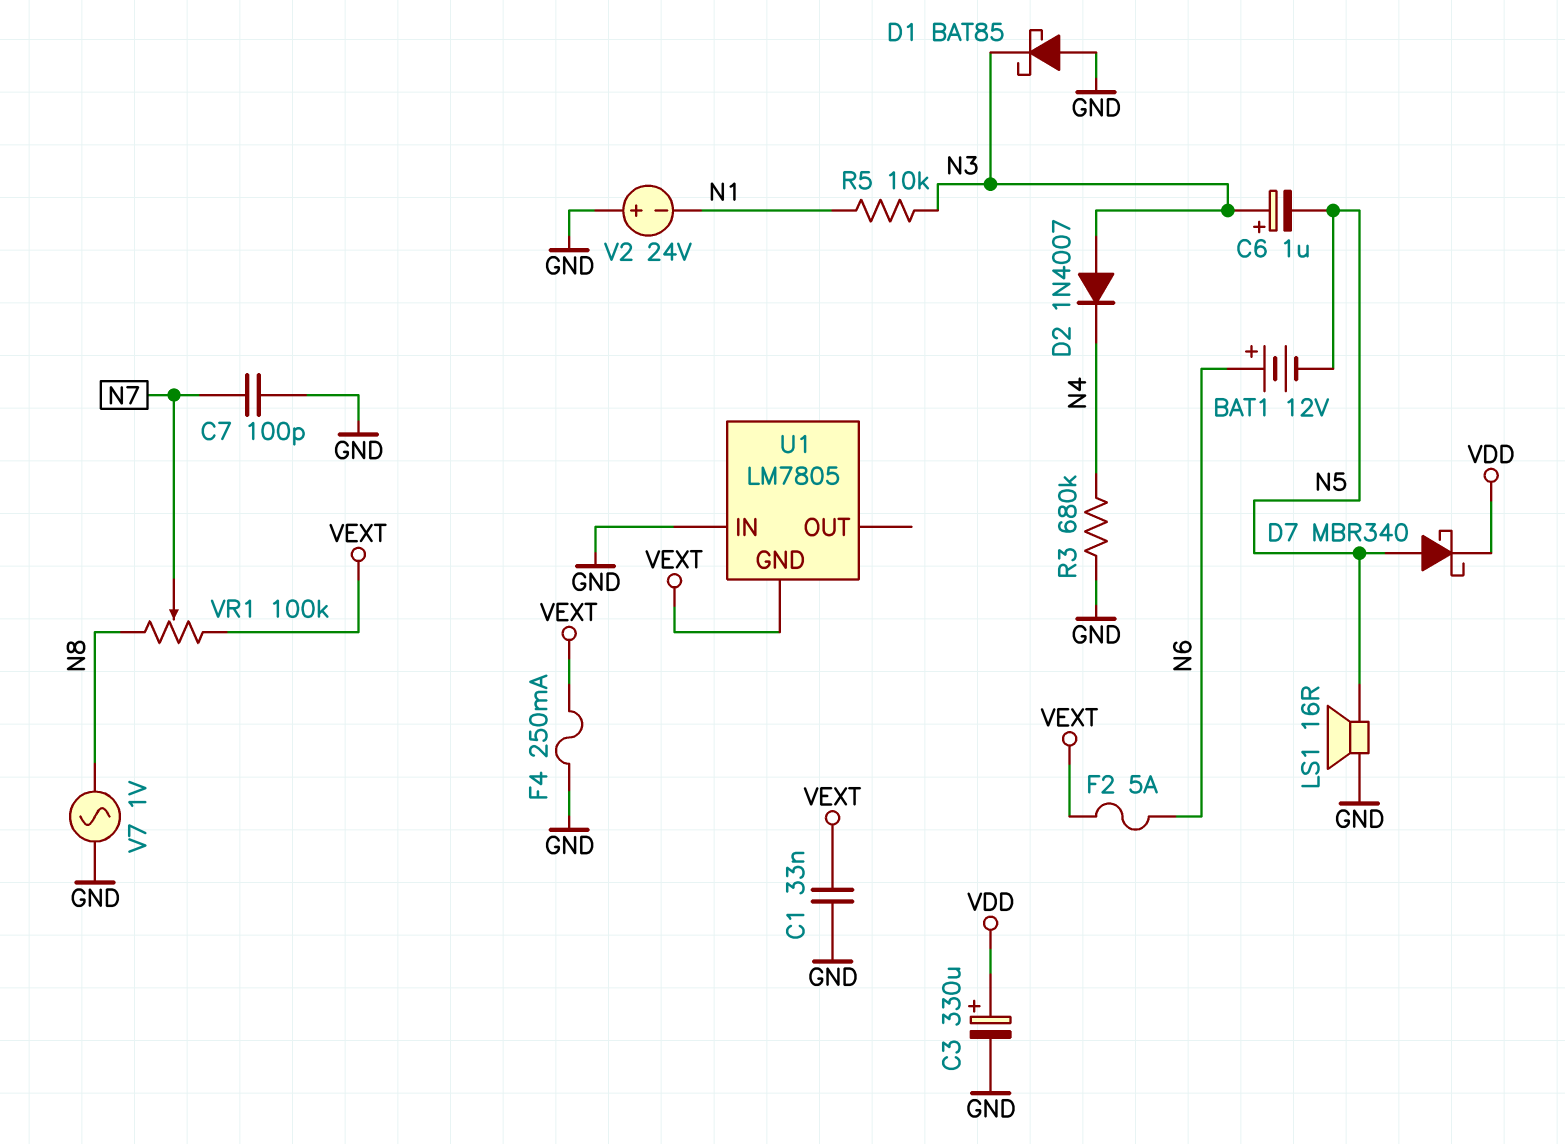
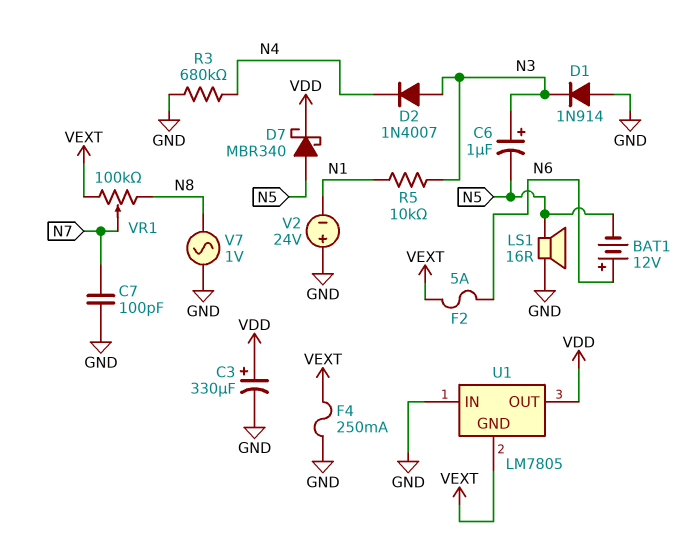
C1: 33nF (GND, VEXT) -> none
D1: schottky BAT85 (A GND, K N3) -> diode 1N914 (A GND, K N3)
U1 pin OUT: none -> VDD

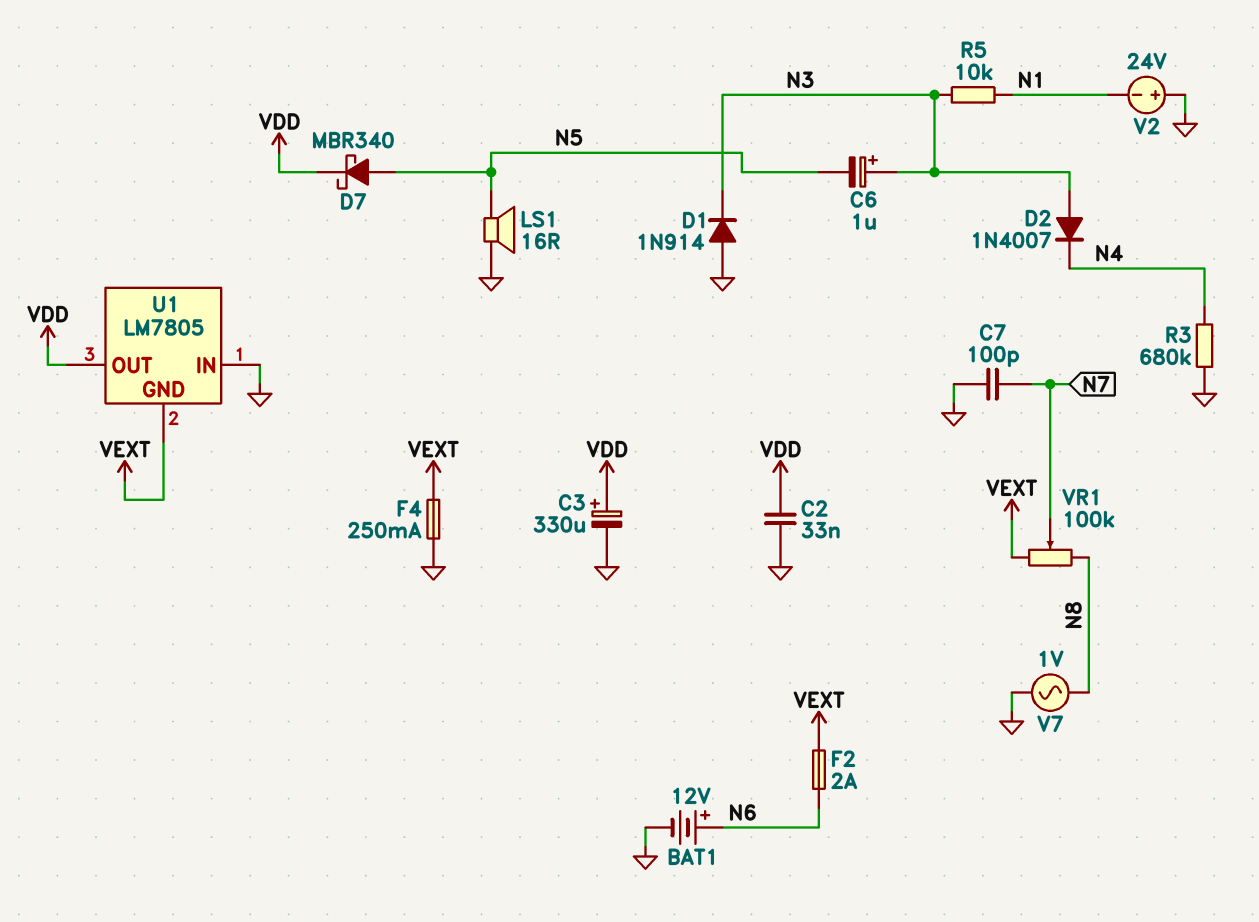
BAT1: 12V (plus N6, minus N5) -> 12V (plus N6, minus GND)
C2: none -> 33nF (GND, VDD)
F2: 5A (N6, VEXT) -> 2A (N6, VEXT)

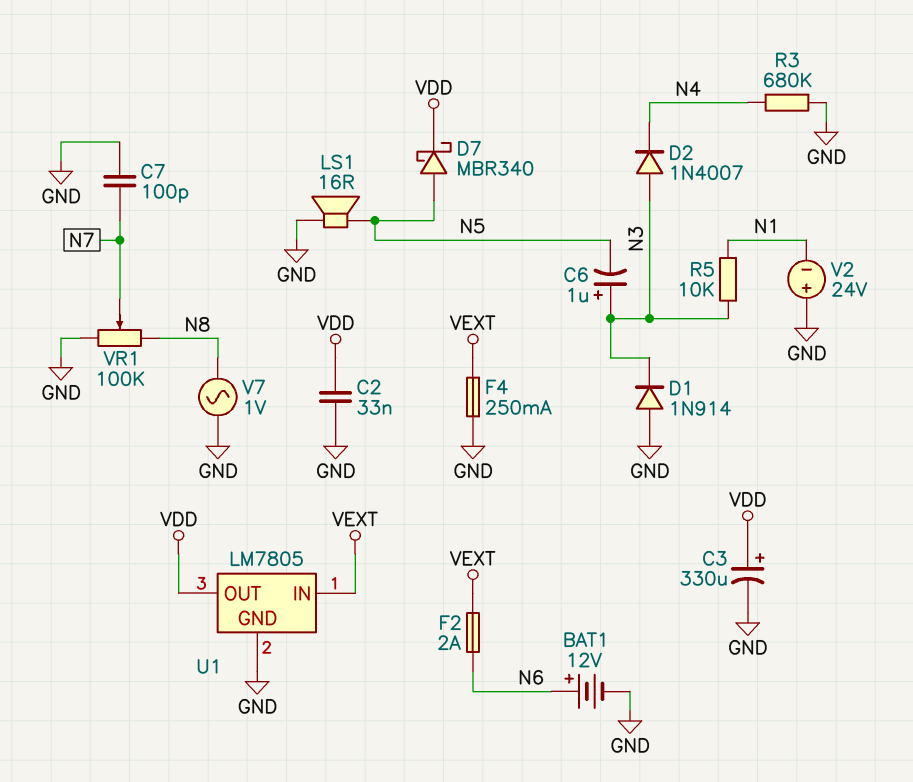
U1 pin GND: VEXT -> GND
U1 pin IN: GND -> VEXT
VR1: 100k (N8, VEXT, wiper N7) -> 100k (GND, N8, wiper N7)

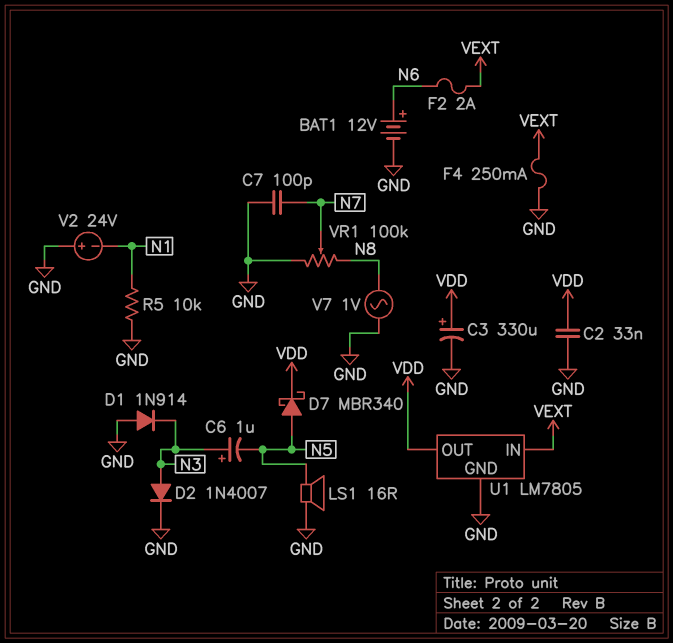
D2: diode 1N4007 (A N3, K N4) -> diode 1N4007 (A N3, K GND)
R3: 680k (GND, N4) -> none
R5: 10k (N1, N3) -> 10k (GND, N1)

